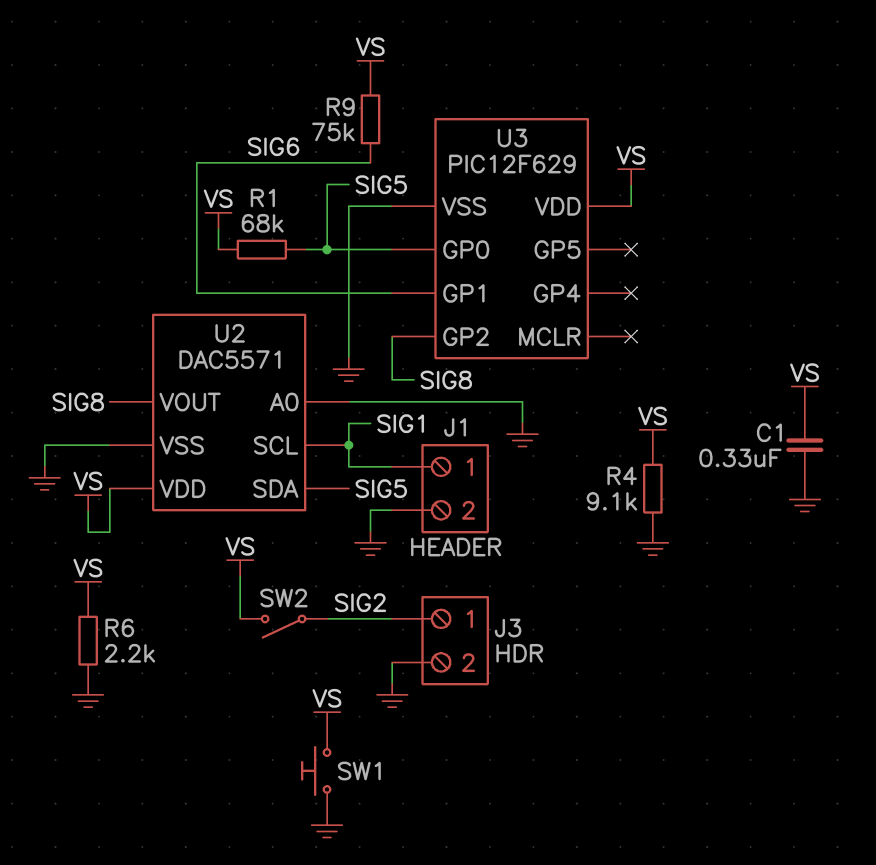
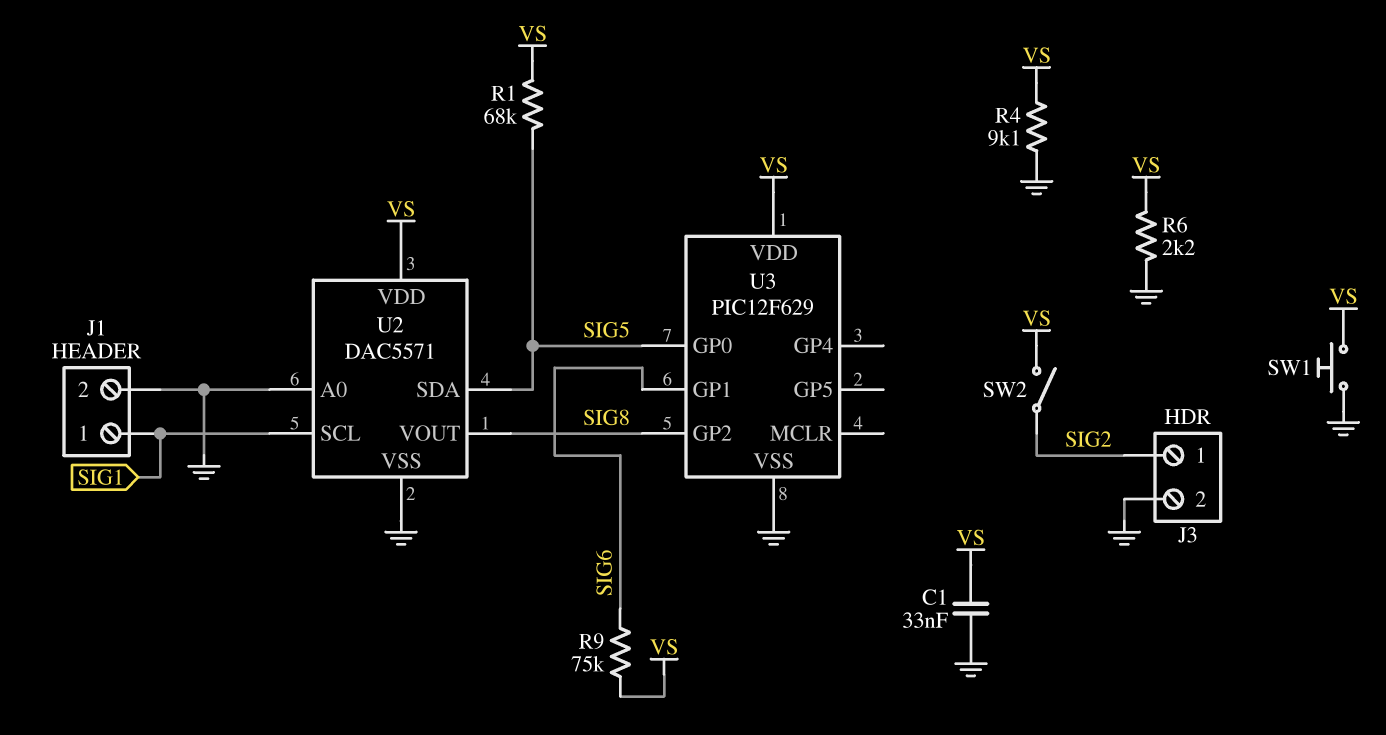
C1: 330nF (GND, VS) -> 33nF (GND, VS)

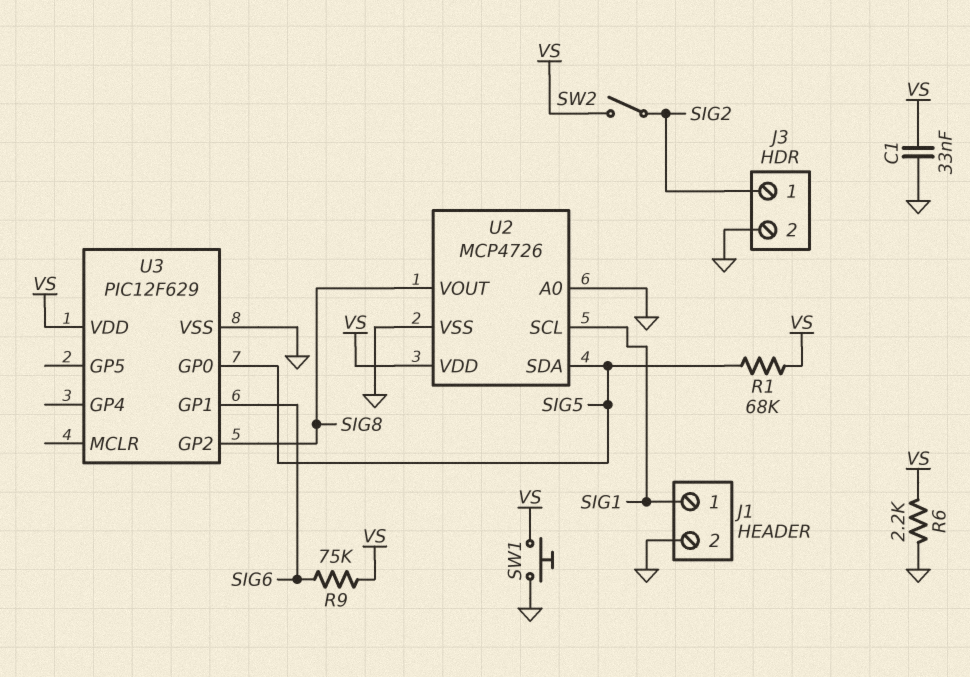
R4: 9.1k (GND, VS) -> none
U2: DAC5571 -> MCP4726

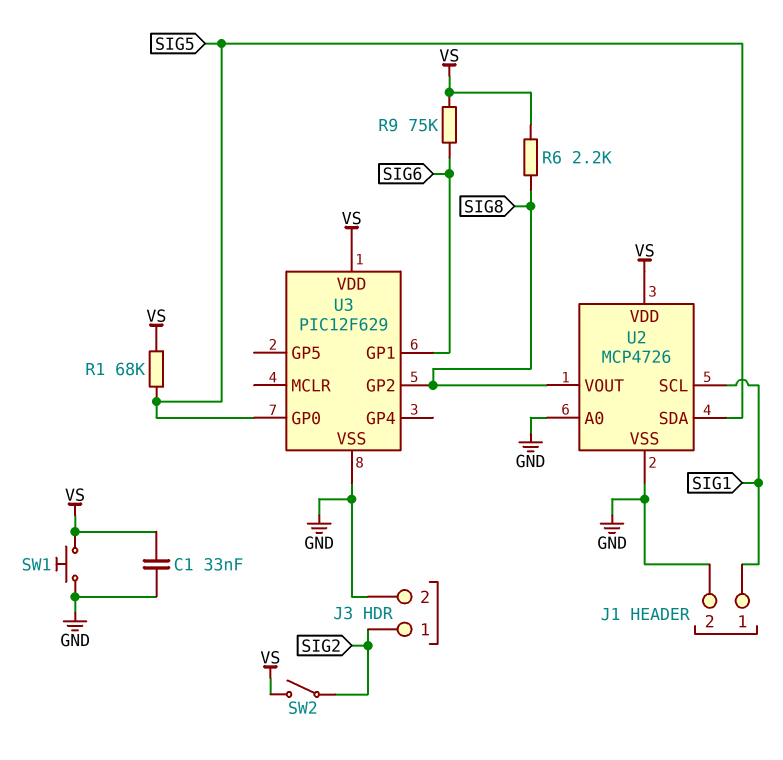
R6: 2.2k (GND, VS) -> 2.2k (SIG8, VS)

